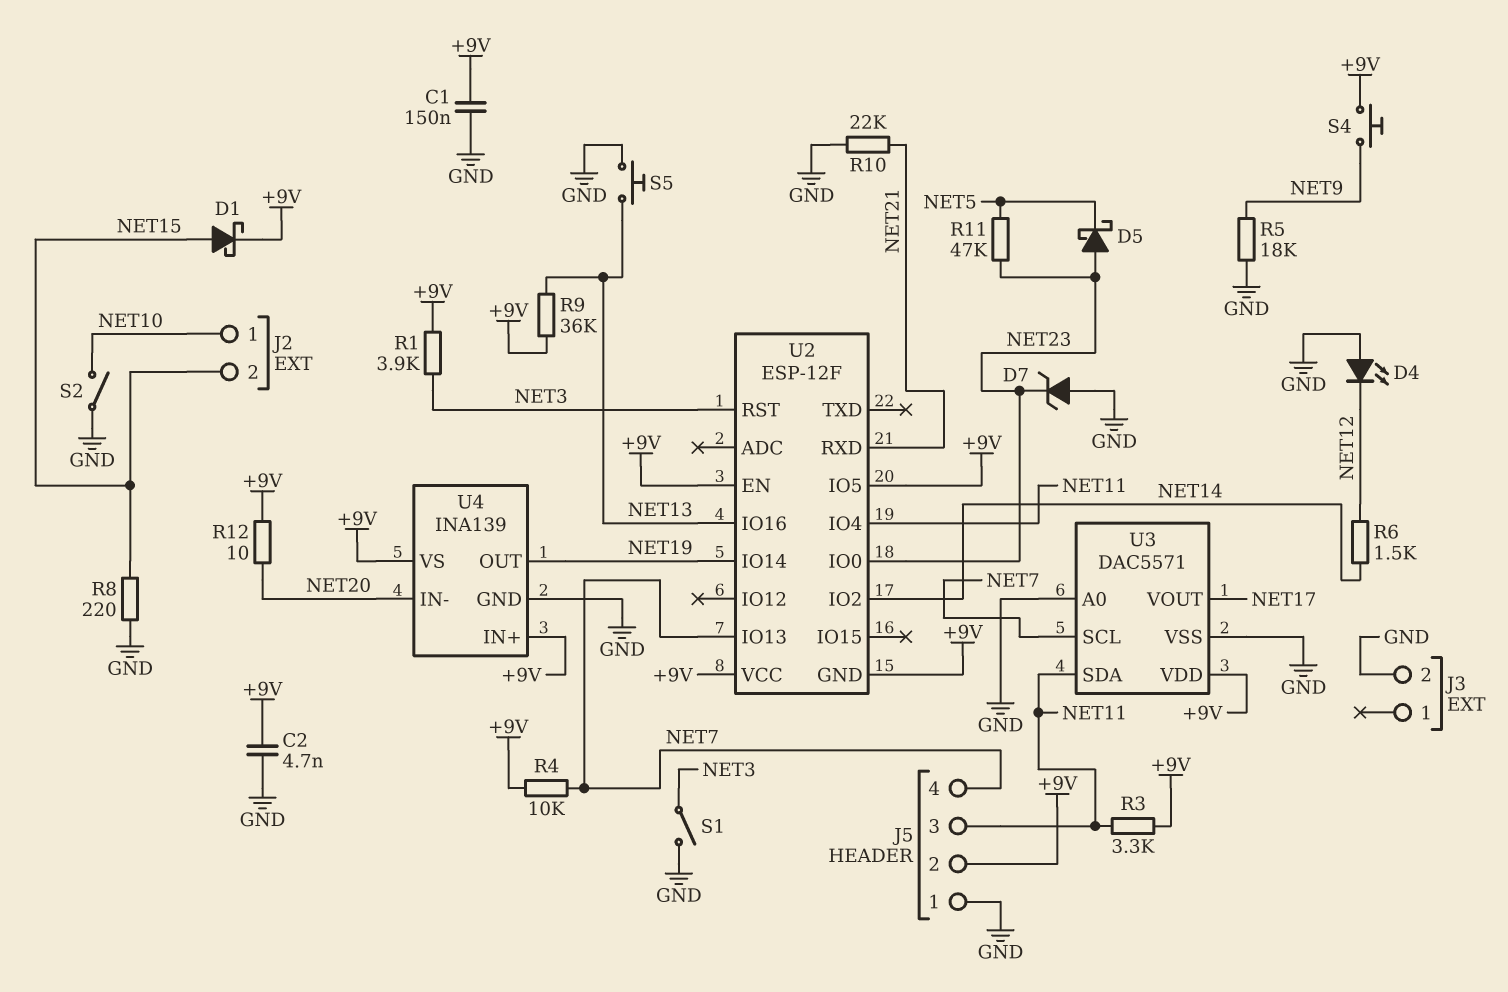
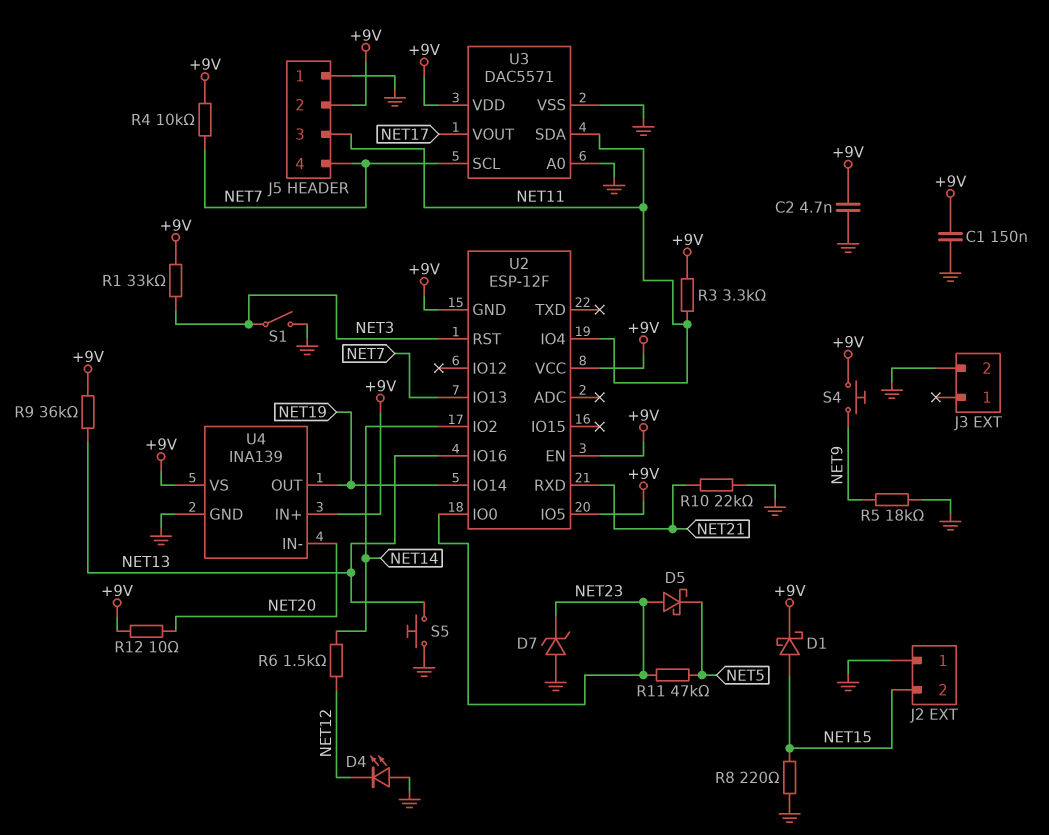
J2 pin 1: NET10 -> GND
R1: 3.9k (+9V, NET3) -> 33k (+9V, NET3)
S2: switch (GND, NET10) -> none

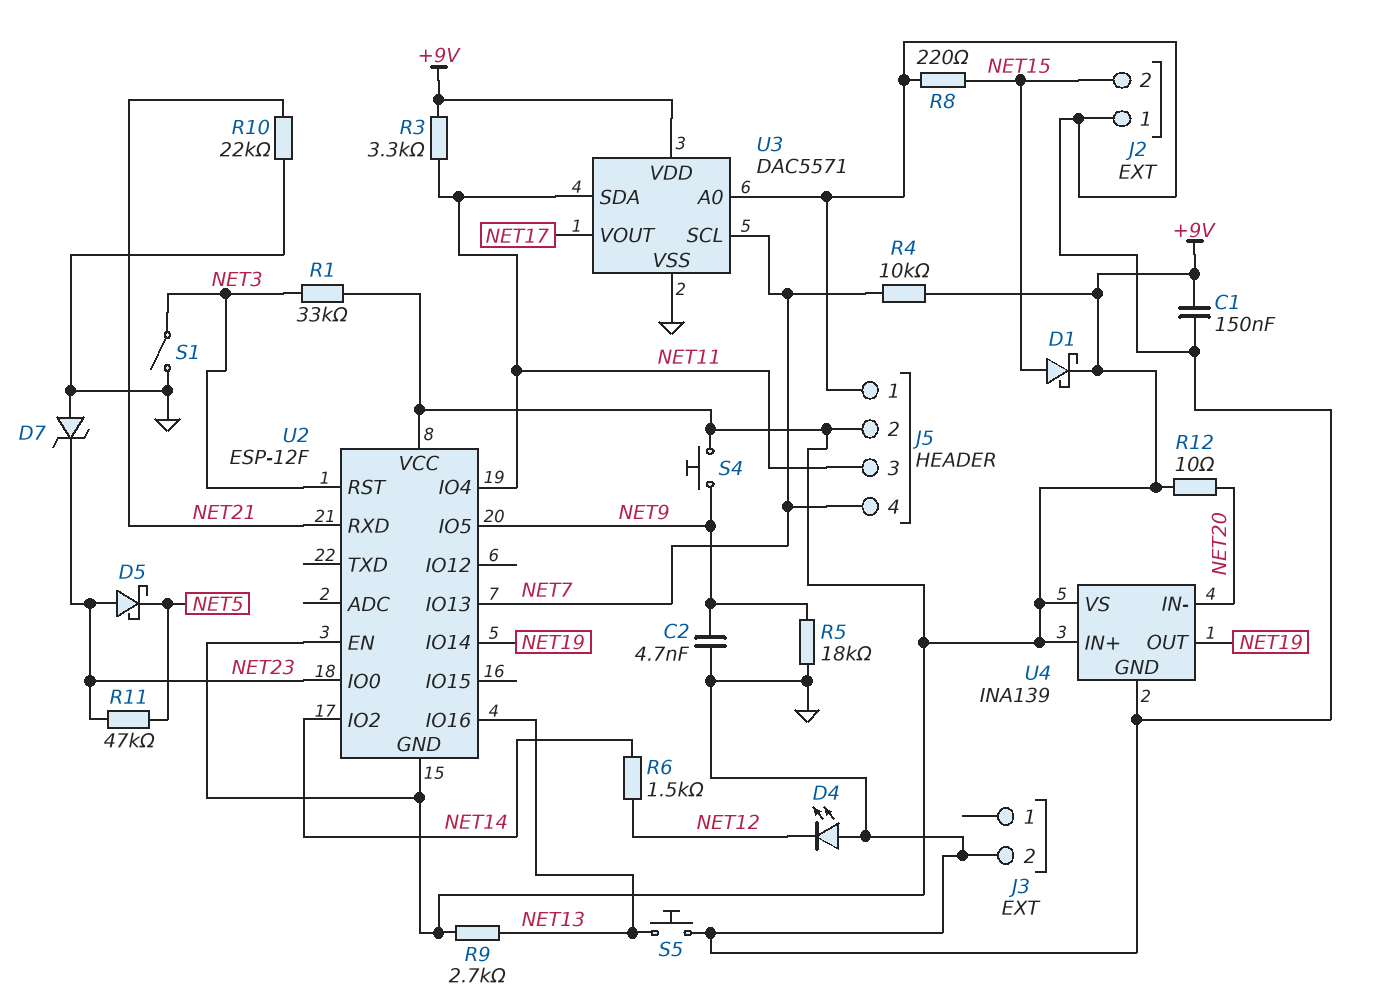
C2: 4.7nF (+9V, GND) -> 4.7nF (GND, NET9)
R9: 36k (+9V, NET13) -> 2.7k (+9V, NET13)
U2 pin IO5: +9V -> NET9

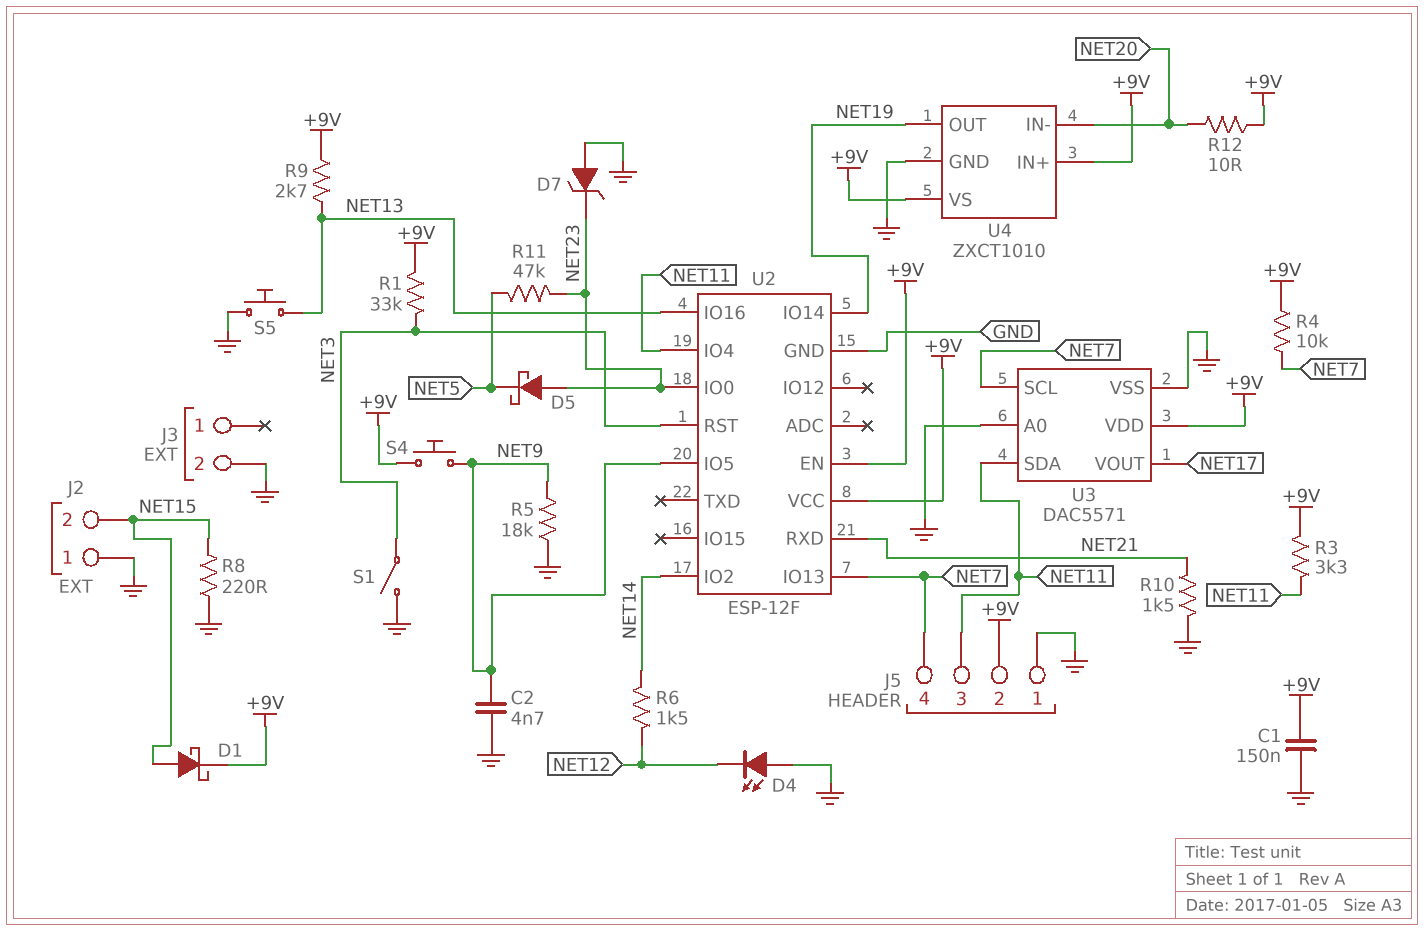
R10: 22k (GND, NET21) -> 1.5k (GND, NET21)
U2 pin GND: +9V -> GND
U4: INA139 -> ZXCT1010

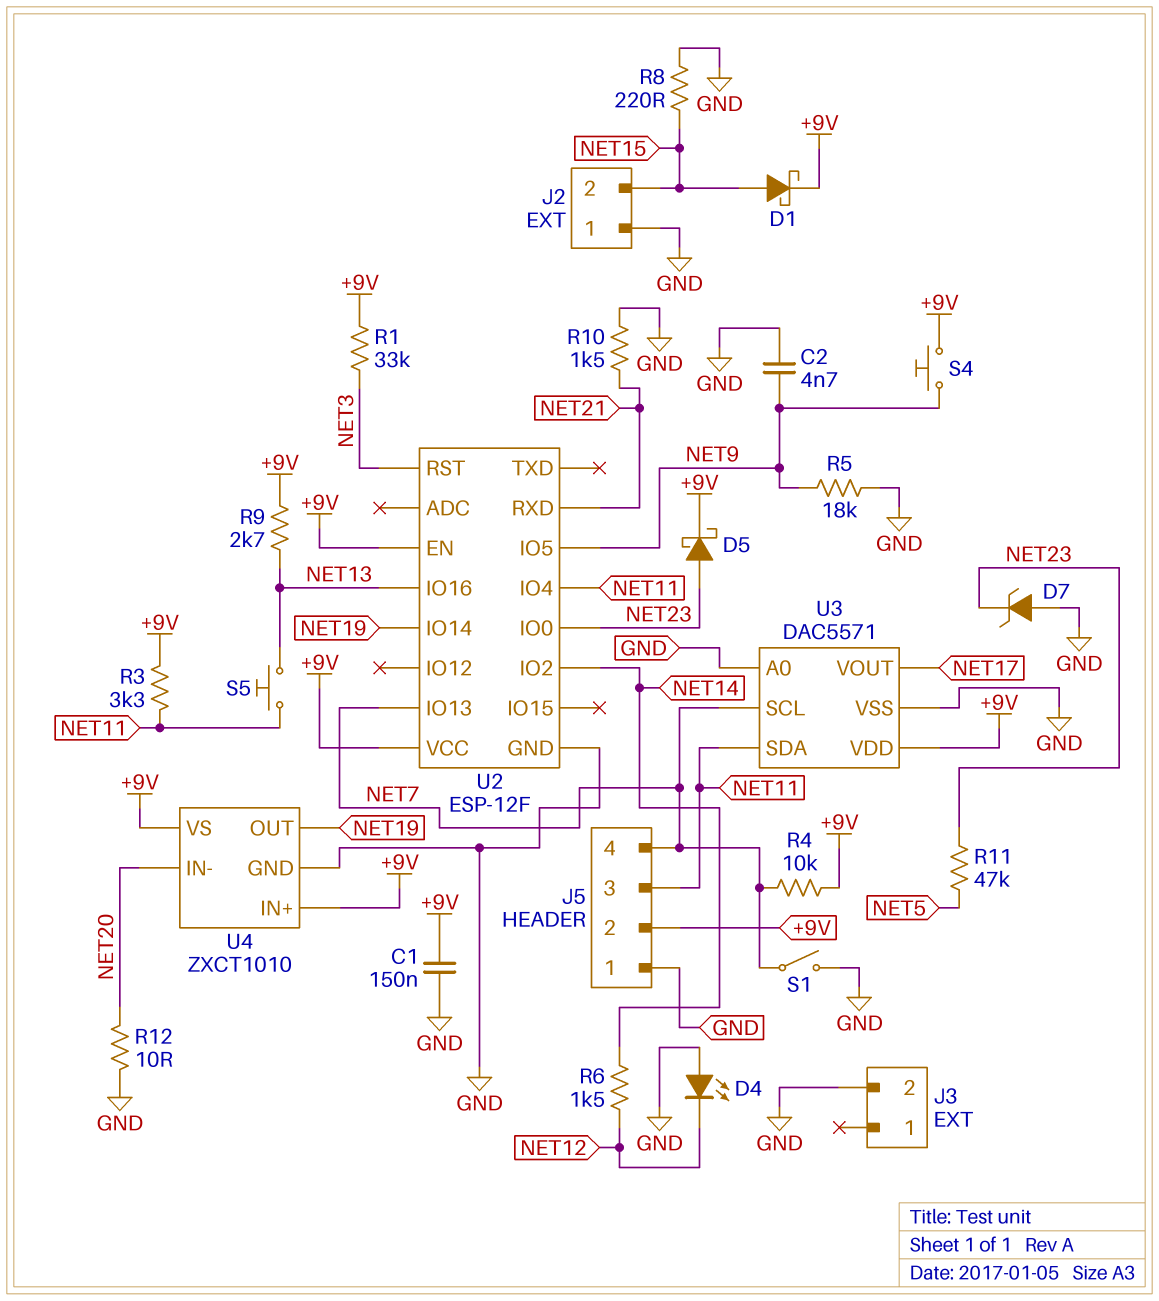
D5: schottky (A NET23, K NET5) -> schottky (A NET23, K +9V)
R12: 10 (+9V, NET20) -> 10 (GND, NET20)
S1: switch (GND, NET3) -> switch (GND, NET7)
S5: button (GND, NET13) -> button (NET11, NET13)

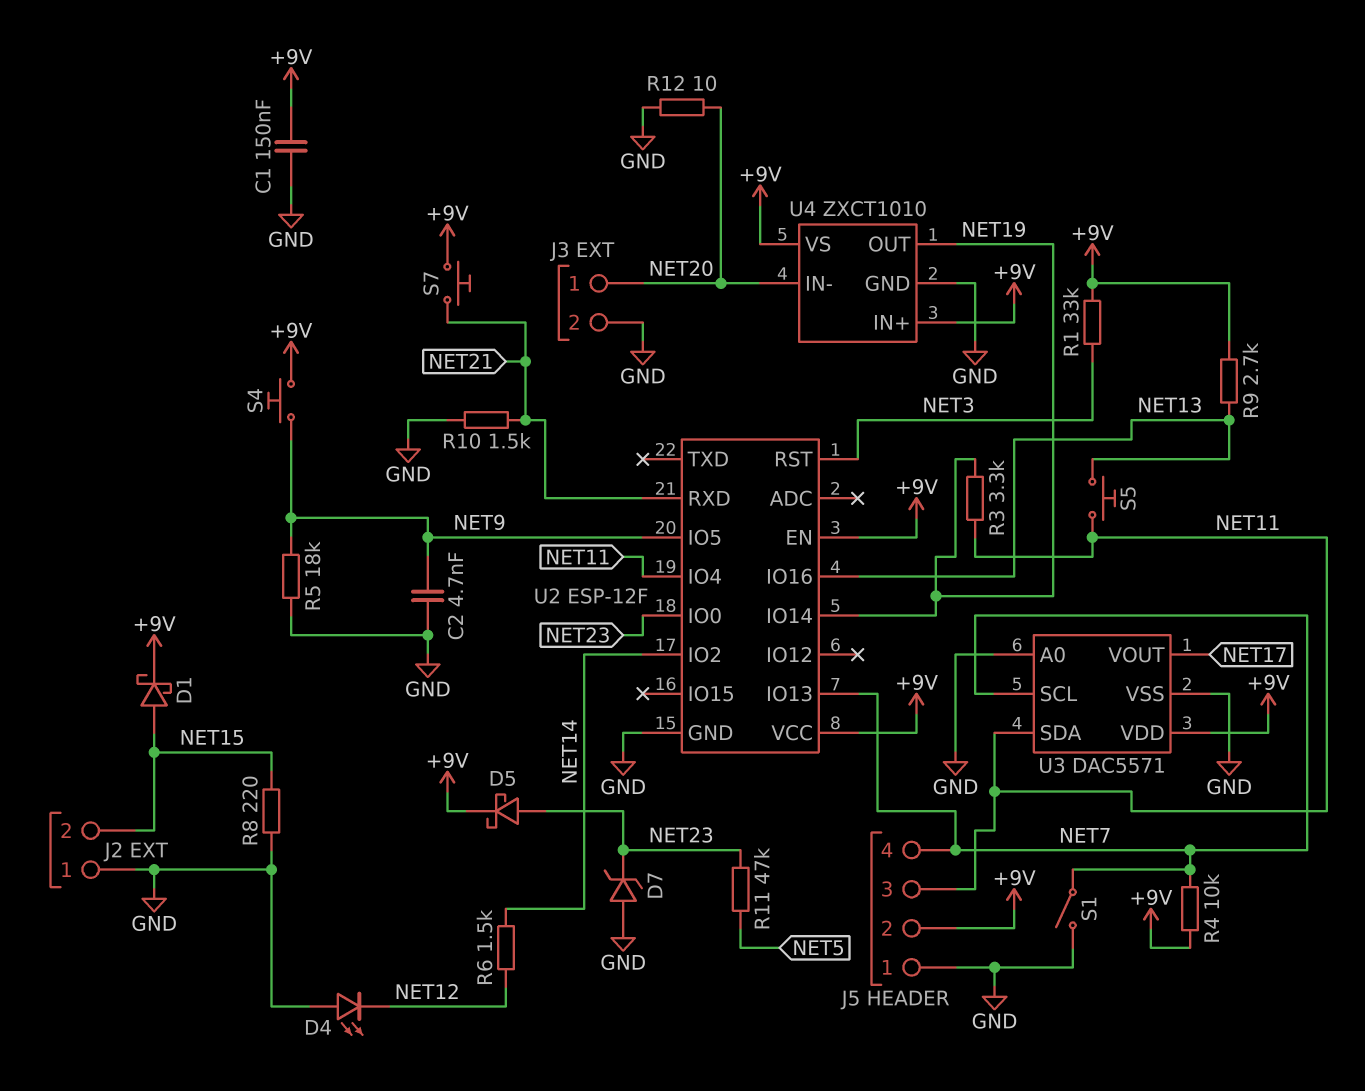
J3 pin 1: none -> NET20
R3: 3.3k (+9V, NET11) -> 3.3k (NET11, NET19)
S7: none -> button (+9V, NET21)

